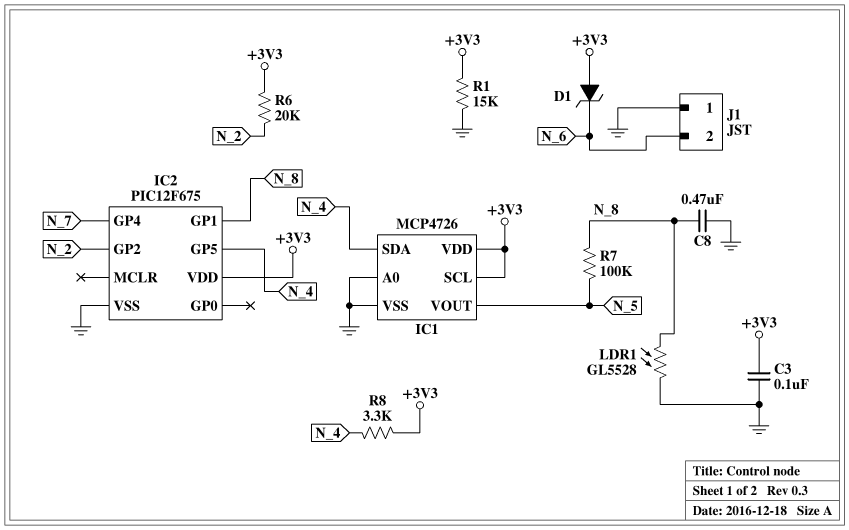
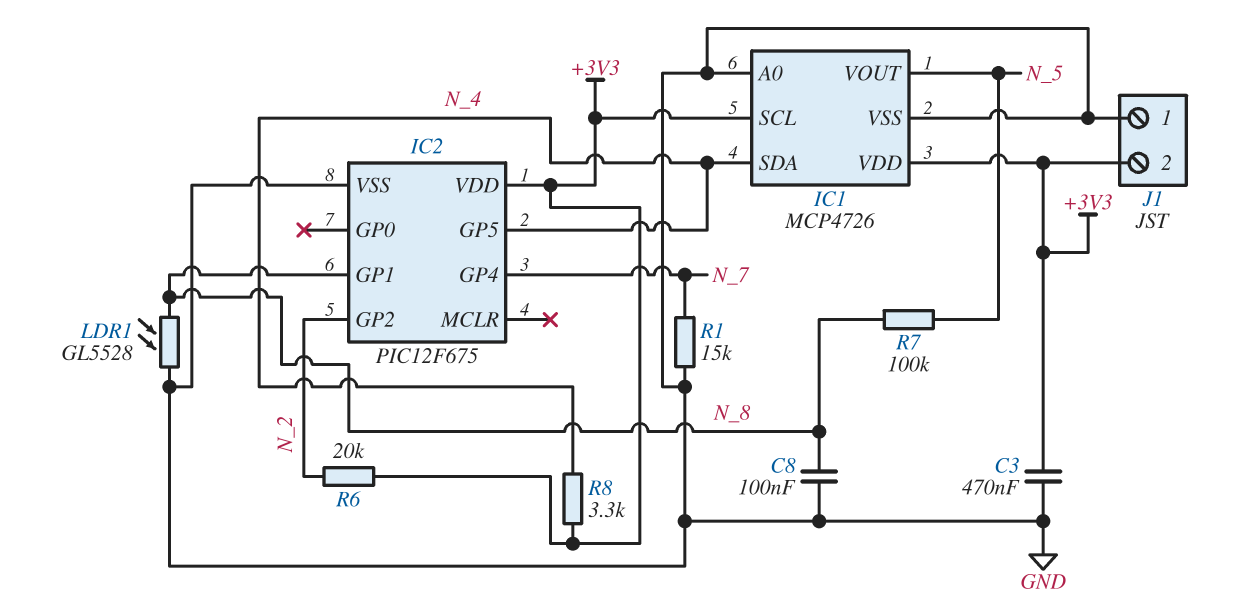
C3: 100nF (+3V3, GND) -> 470nF (+3V3, GND)
C8: 470nF (GND, N_8) -> 100nF (GND, N_8)
D1: zener (A +3V3, K N_6) -> none
J1 pin 2: N_6 -> +3V3
R1: 15k (+3V3, GND) -> 15k (GND, N_7)

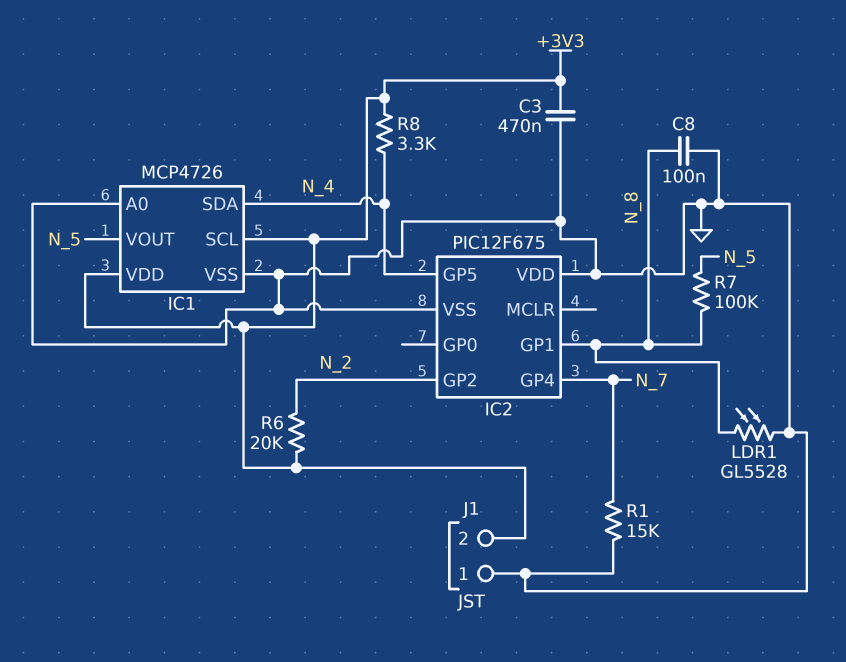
IC2 pin VDD: +3V3 -> GND

